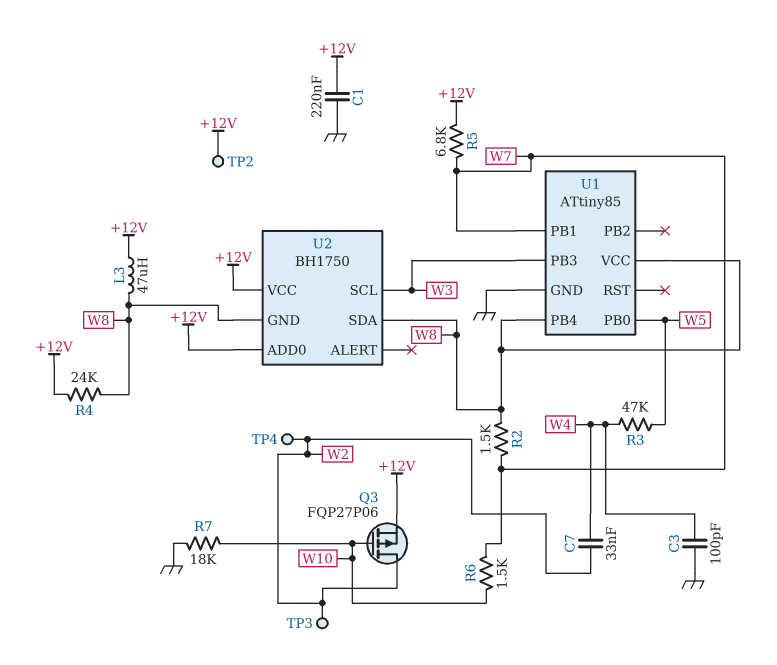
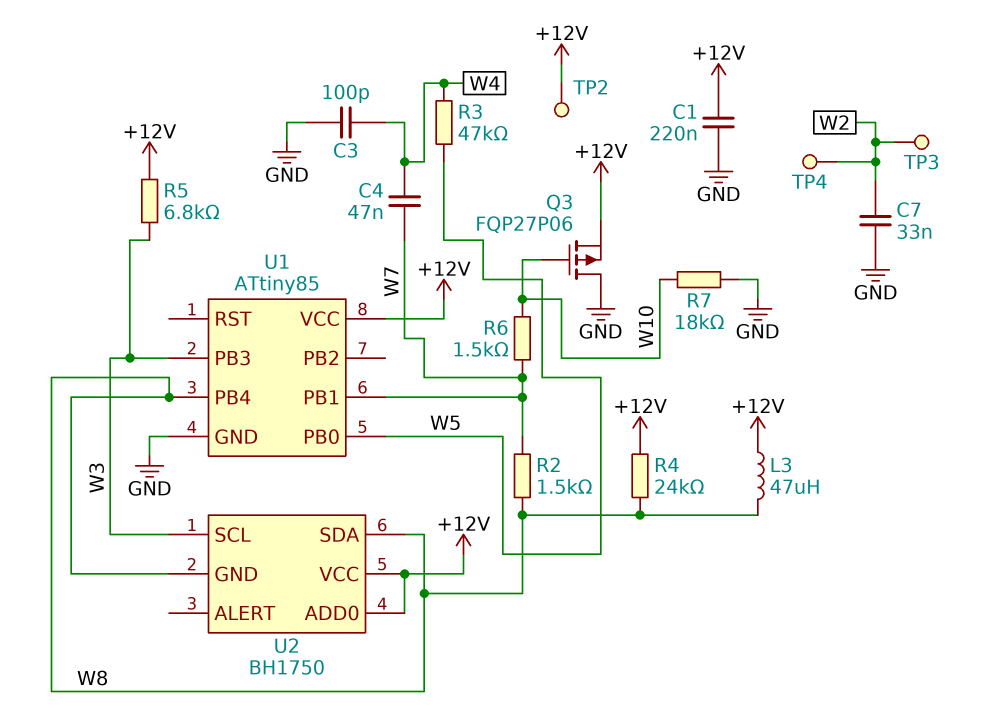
C4: none -> 47nF (W4, W7)
C7: 33nF (W2, W4) -> 33nF (GND, W2)
Q3: PMOS FQP27P06 (G W10, D W2, S +12V) -> PMOS FQP27P06 (G W10, D GND, S +12V)
R5: 6.8k (+12V, W7) -> 6.8k (+12V, W3)
U1 pin VCC: W8 -> +12V

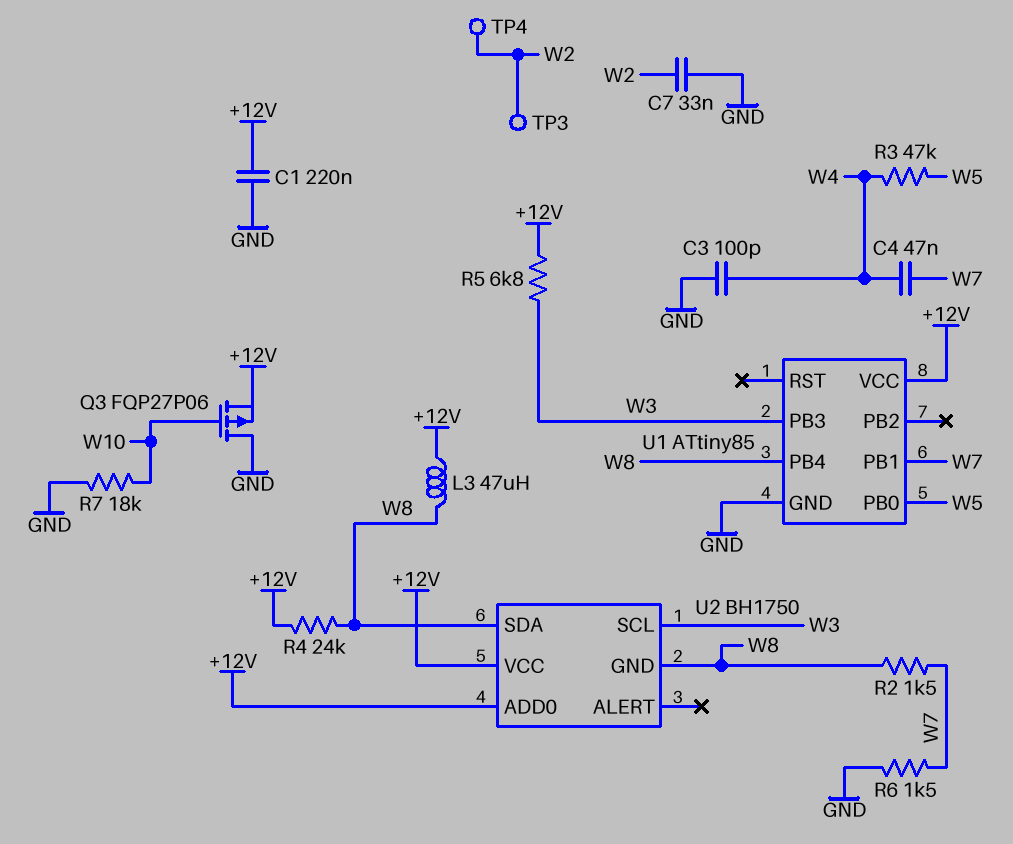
R6: 1.5k (W7, W10) -> 1.5k (GND, W7)
TP2: test point (+12V) -> none

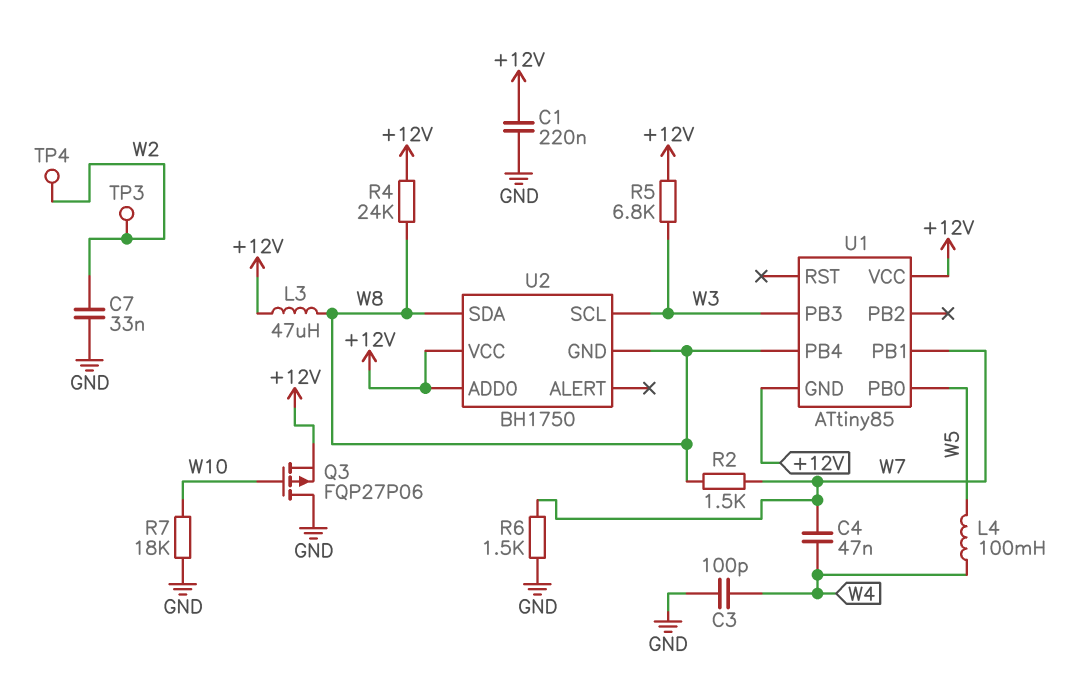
L4: none -> 100mH (W4, W5)
R3: 47k (W4, W5) -> none
U1 pin GND: GND -> +12V

